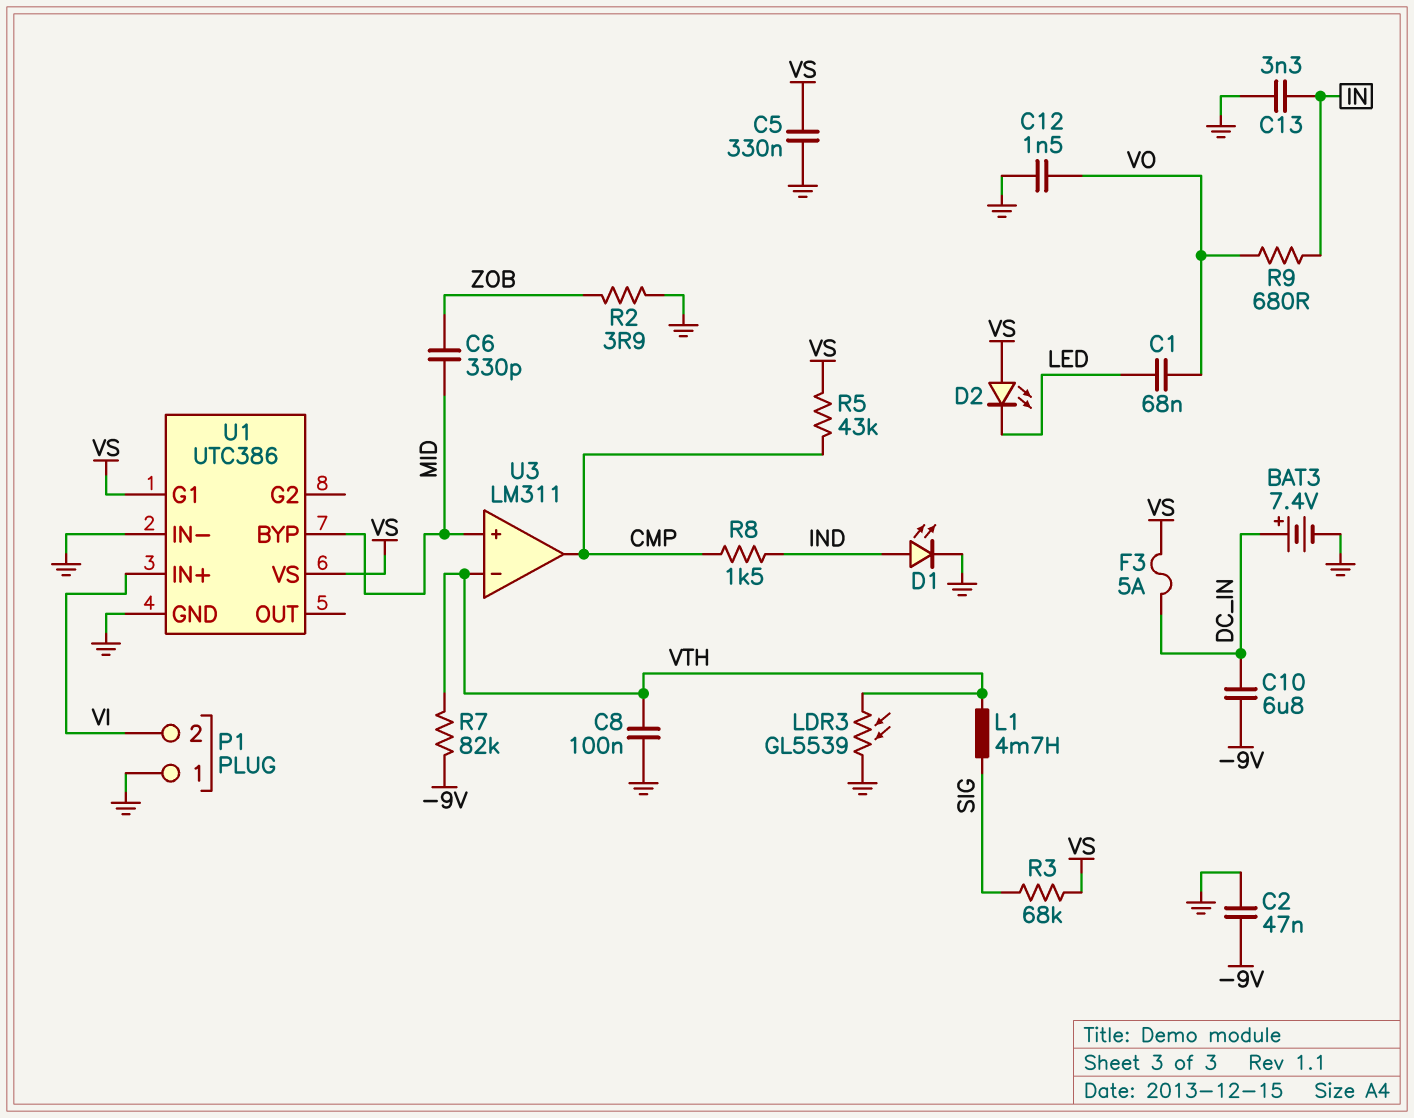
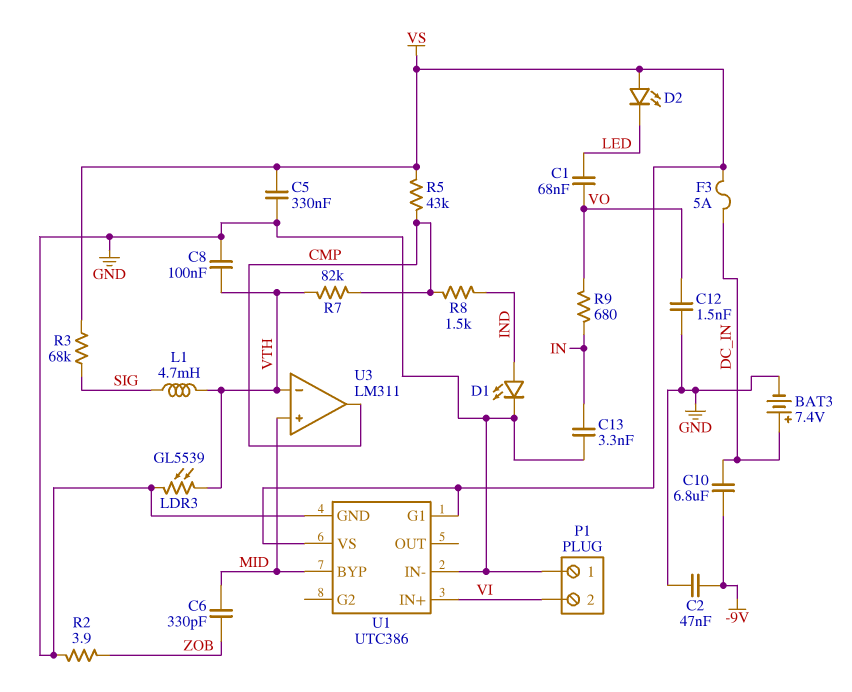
R7: 82k (-9V, VTH) -> 82k (CMP, VTH)

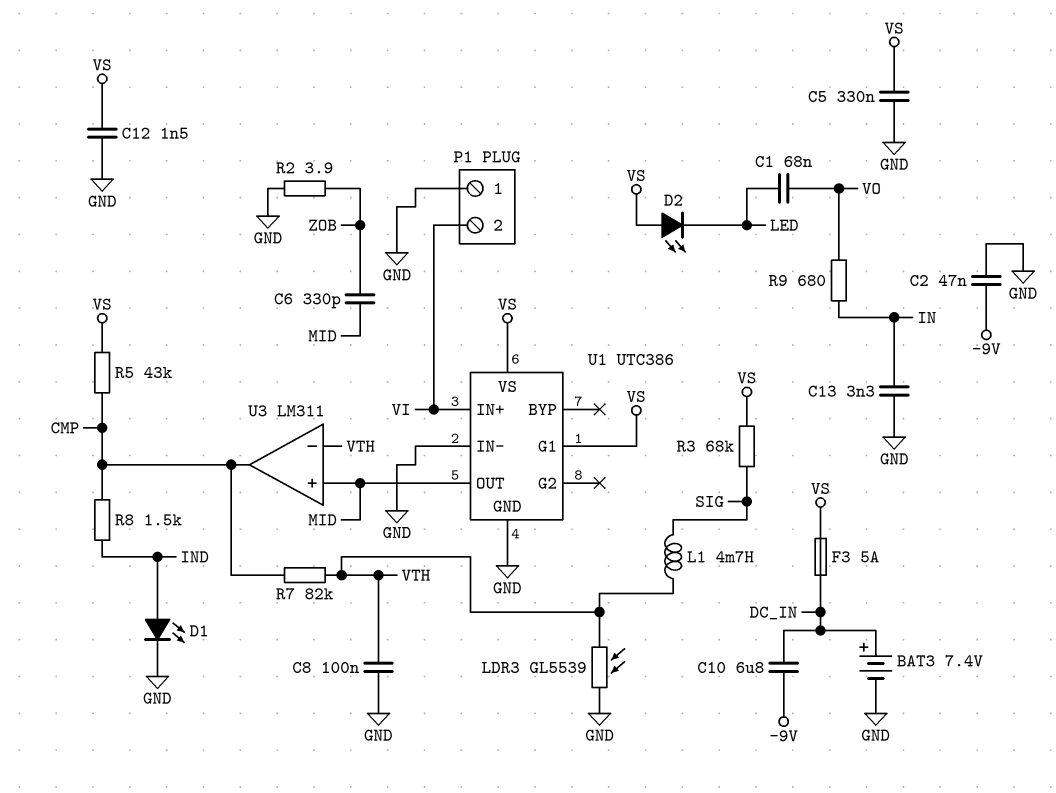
C12: 1.5nF (GND, VO) -> 1.5nF (GND, VS)
U1 pin BYP: MID -> none
U1 pin OUT: none -> MID

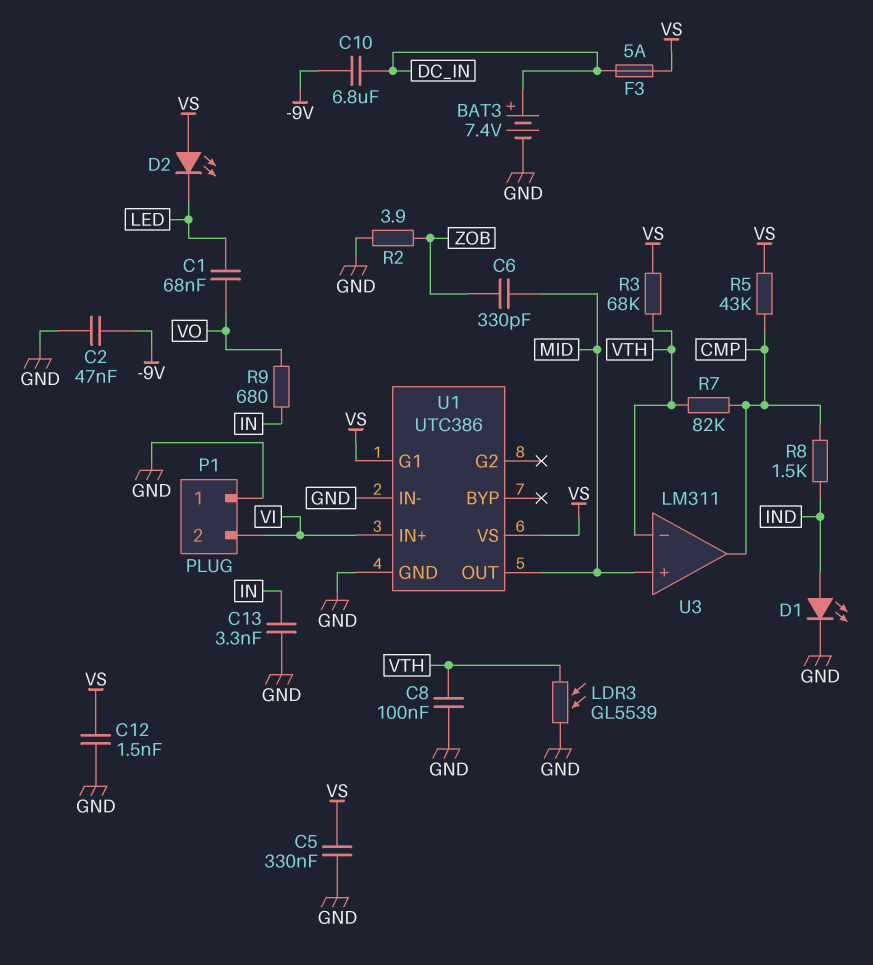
L1: 4.7mH (SIG, VTH) -> none
R3: 68k (SIG, VS) -> 68k (VS, VTH)

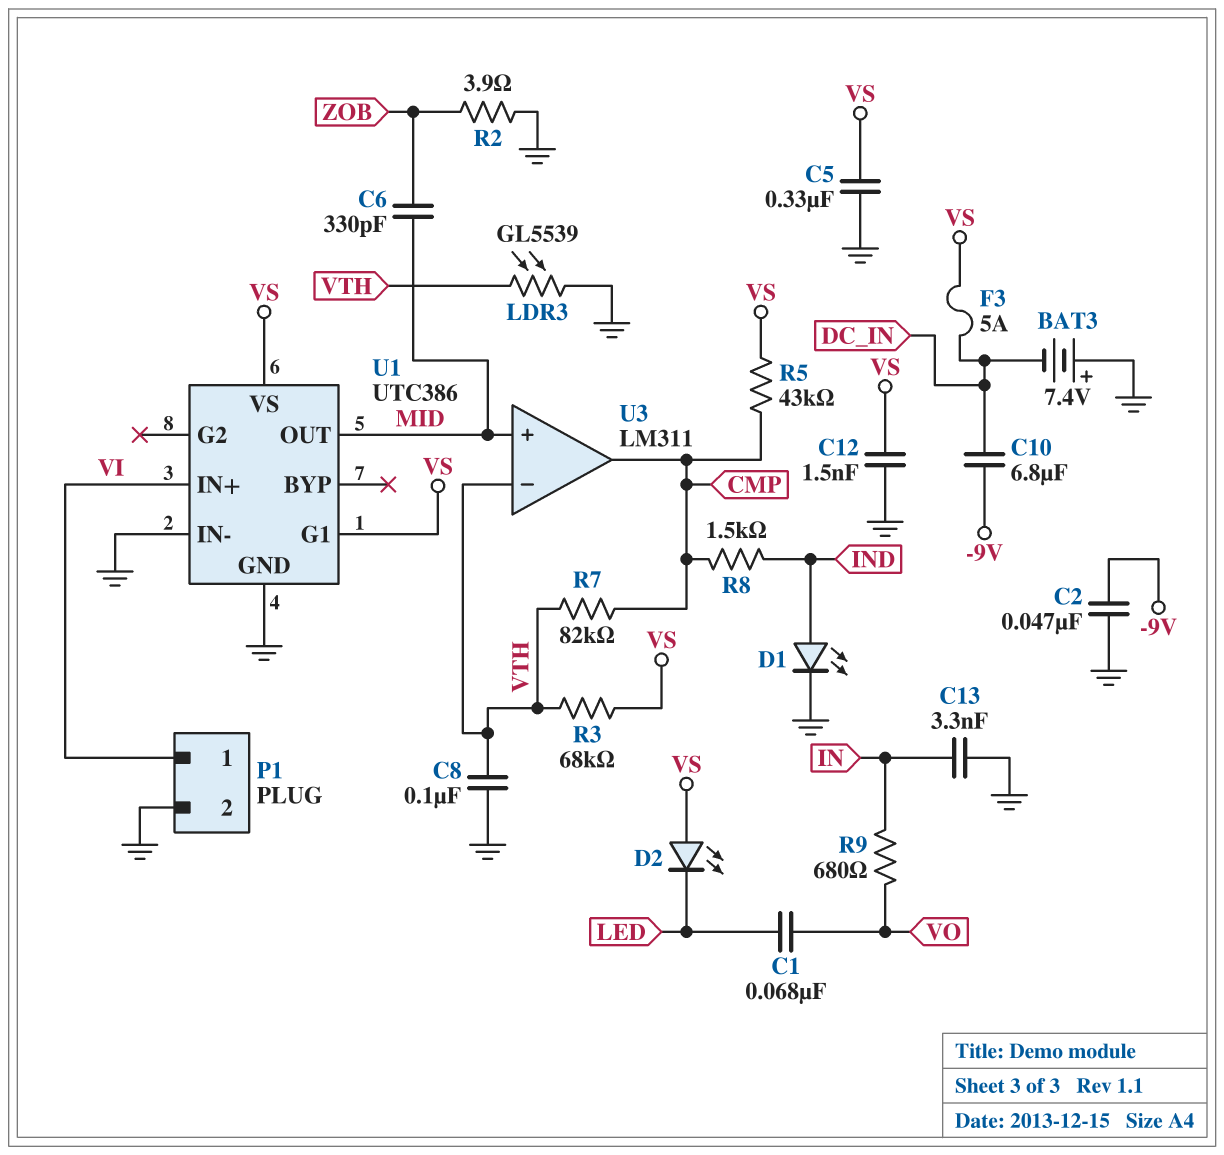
BAT3: 7.4V (plus DC_IN, minus GND) -> 7.4V (plus GND, minus DC_IN)
P1 pin 1: GND -> VI
P1 pin 2: VI -> GND

